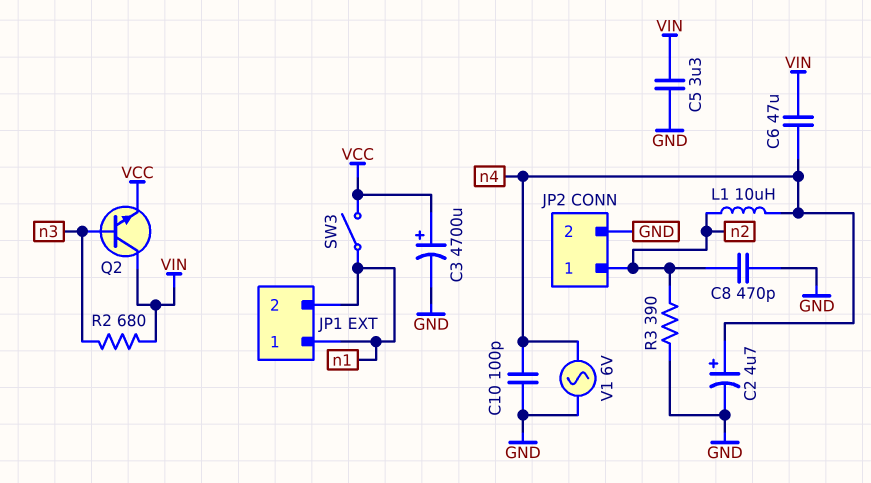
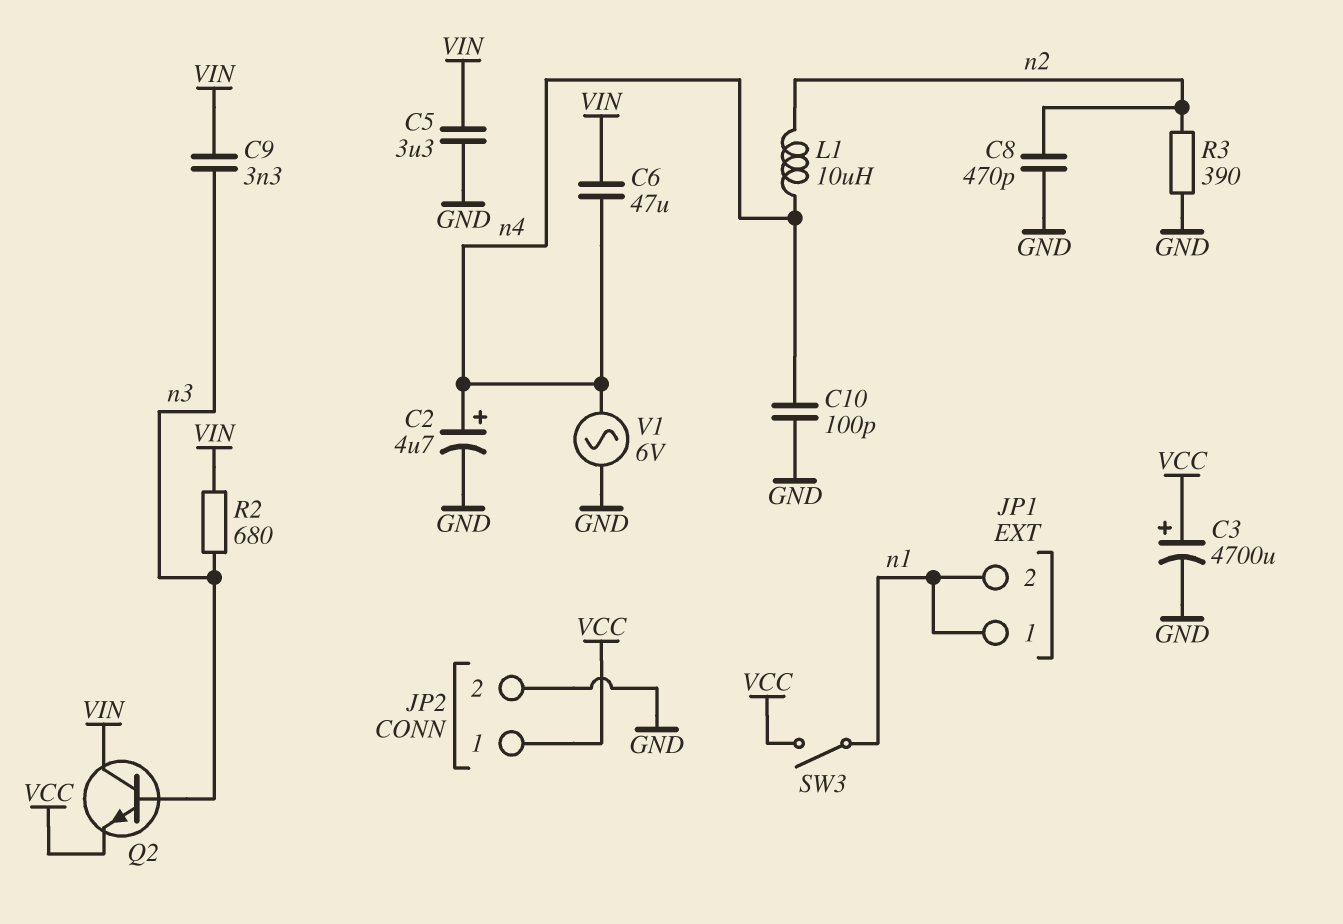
C9: none -> 3.3nF (VIN, n3)
JP2 pin 1: n2 -> VCC

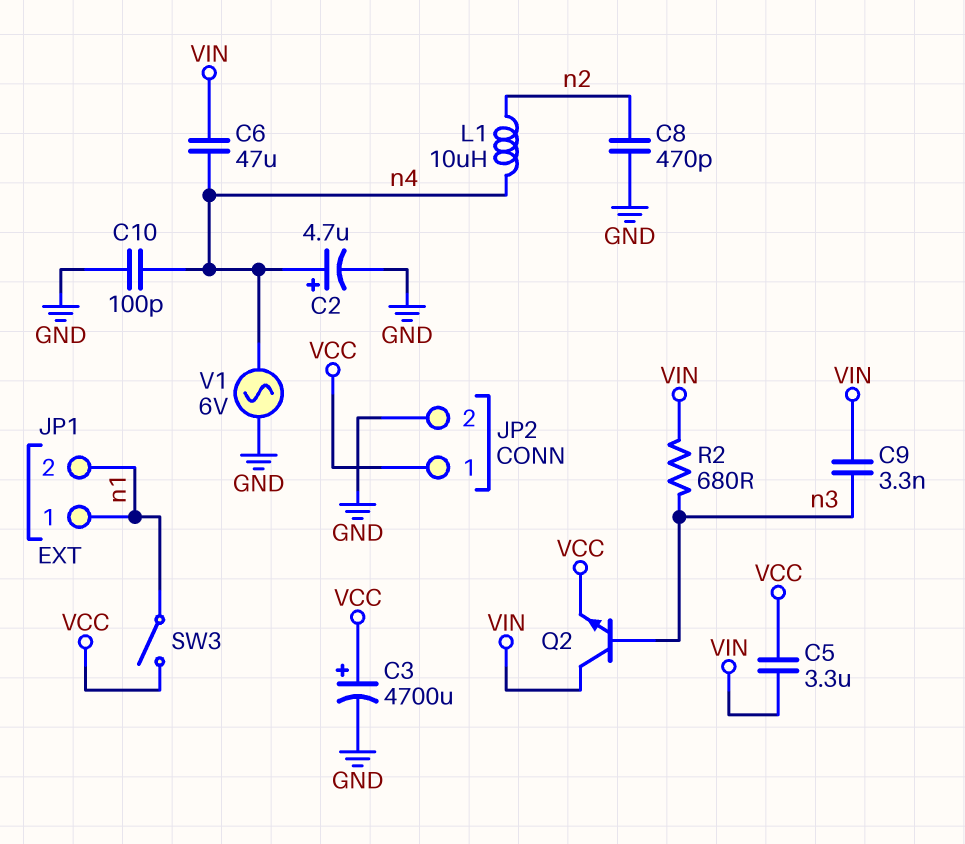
C5: 3.3uF (GND, VIN) -> 3.3uF (VCC, VIN)
R3: 390 (GND, n2) -> none

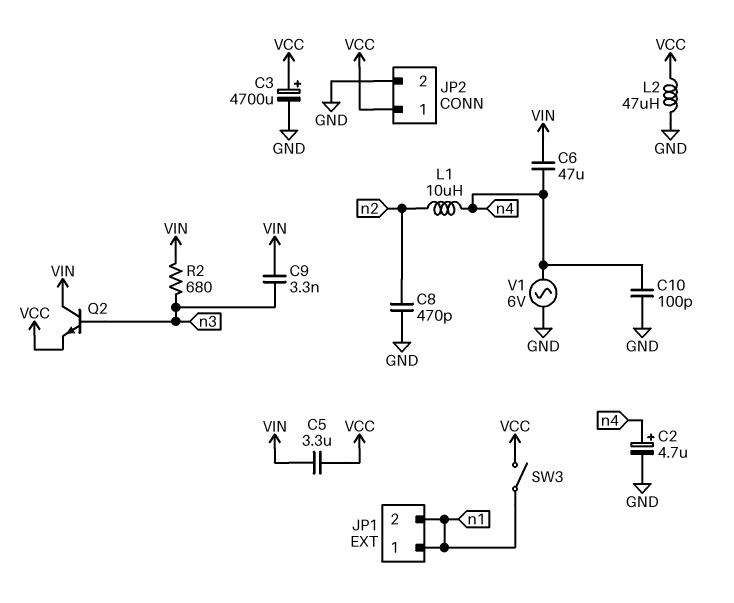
L2: none -> 47uH (GND, VCC)

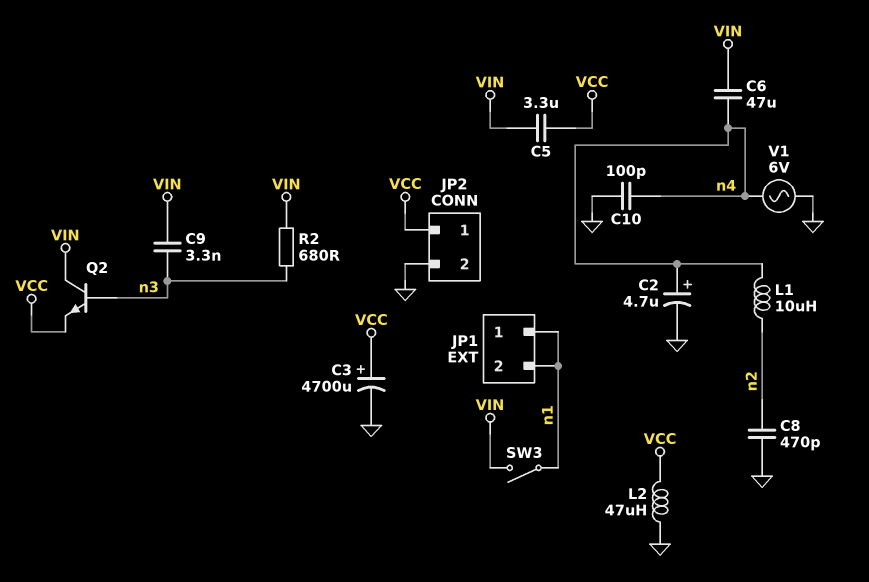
SW3: switch (VCC, n1) -> switch (VIN, n1)

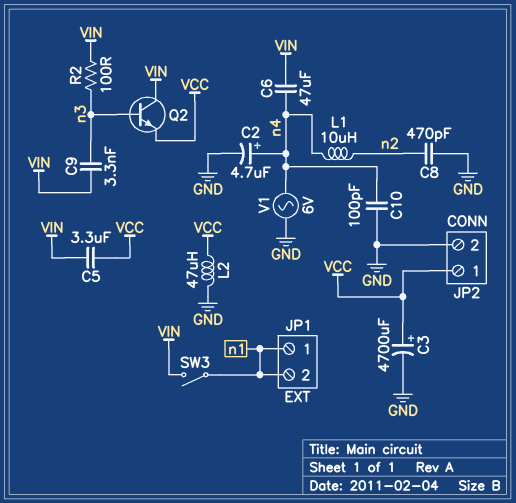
R2: 680 (VIN, n3) -> 100 (VIN, n3)

